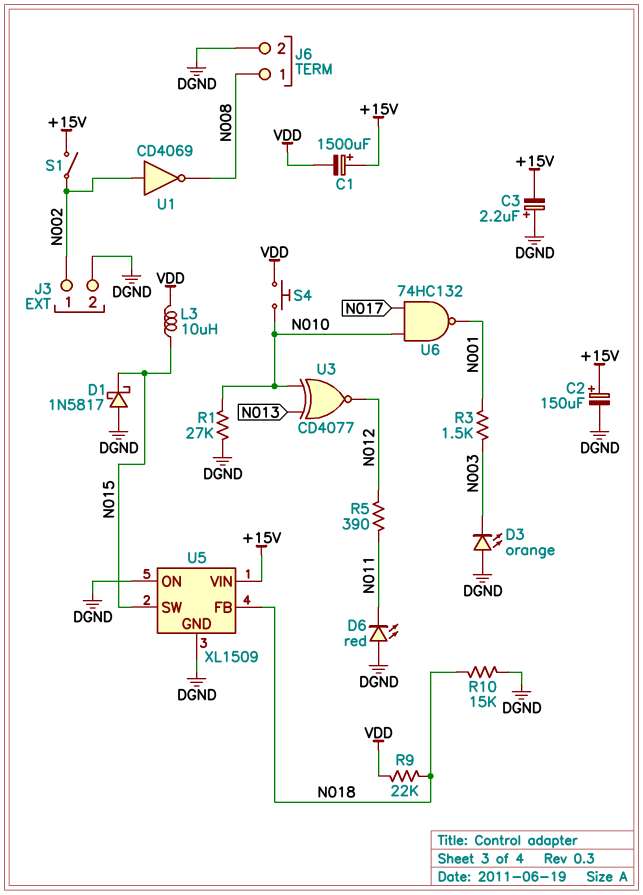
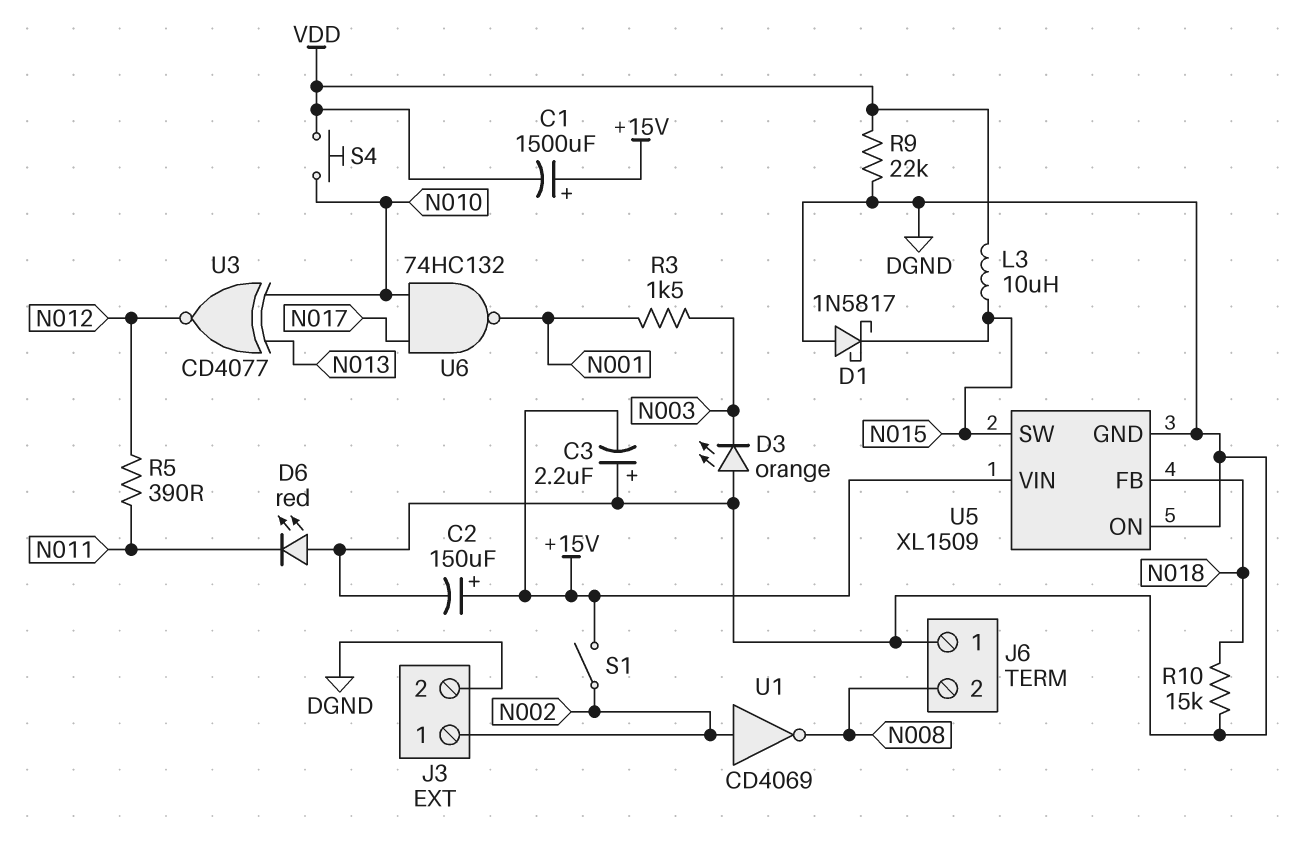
J6 pin 1: N008 -> DGND
J6 pin 2: DGND -> N008
R1: 27k (DGND, N010) -> none
R9: 22k (N018, VDD) -> 22k (DGND, VDD)

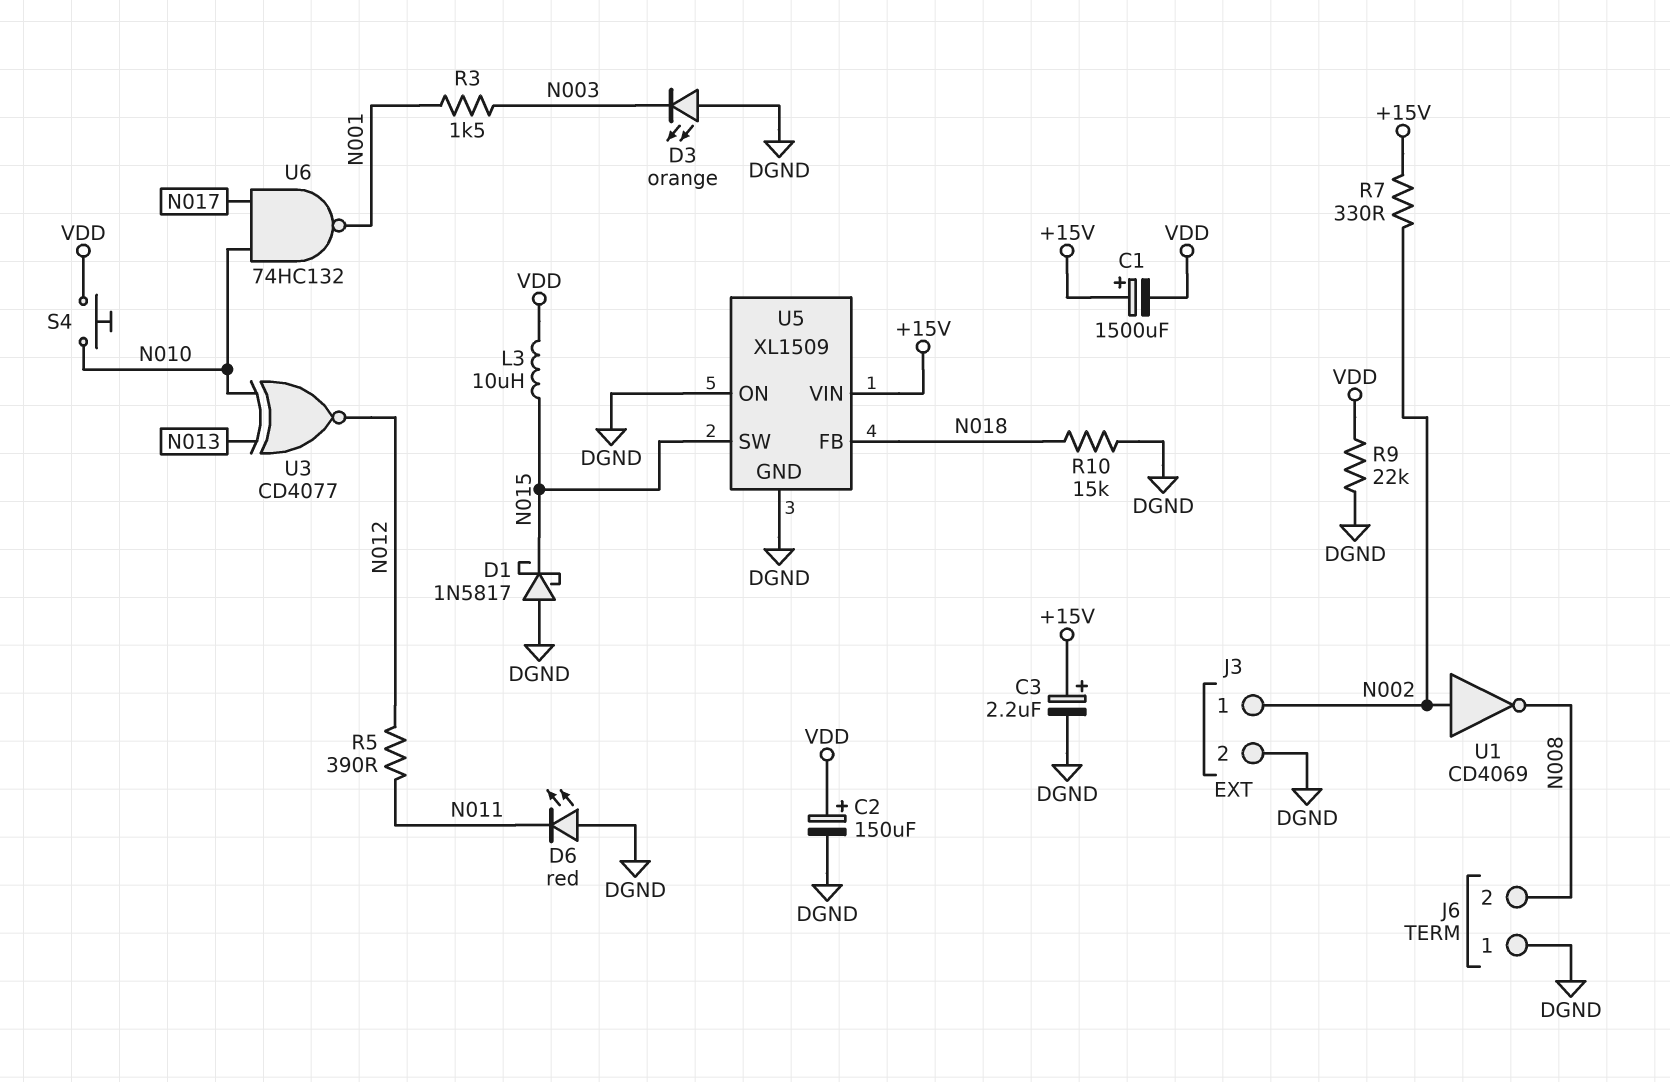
C2: 150uF (plus +15V, minus DGND) -> 150uF (plus VDD, minus DGND)
C3: 2.2uF (plus DGND, minus +15V) -> 2.2uF (plus +15V, minus DGND)
R7: none -> 330 (+15V, N002)
S1: switch (+15V, N002) -> none

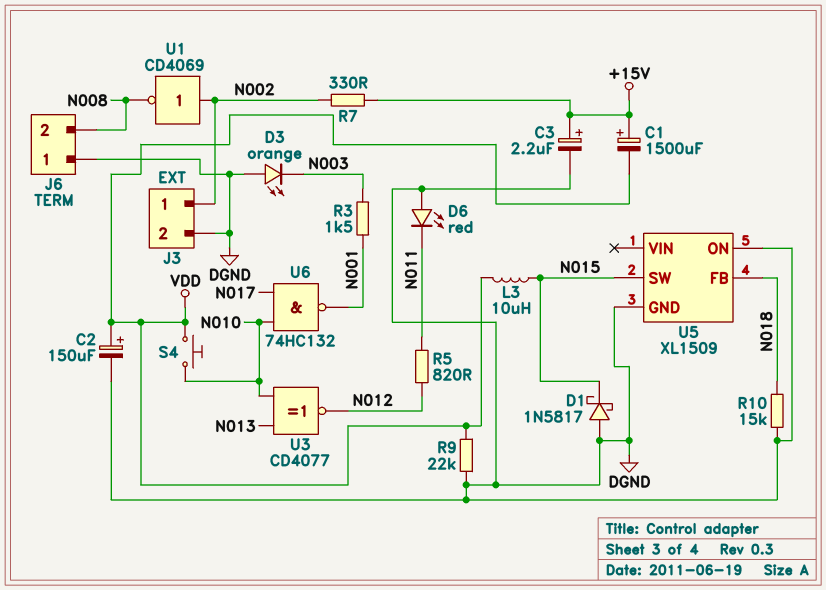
R5: 390 (N011, N012) -> 820 (N011, N012)
U5 pin VIN: +15V -> none

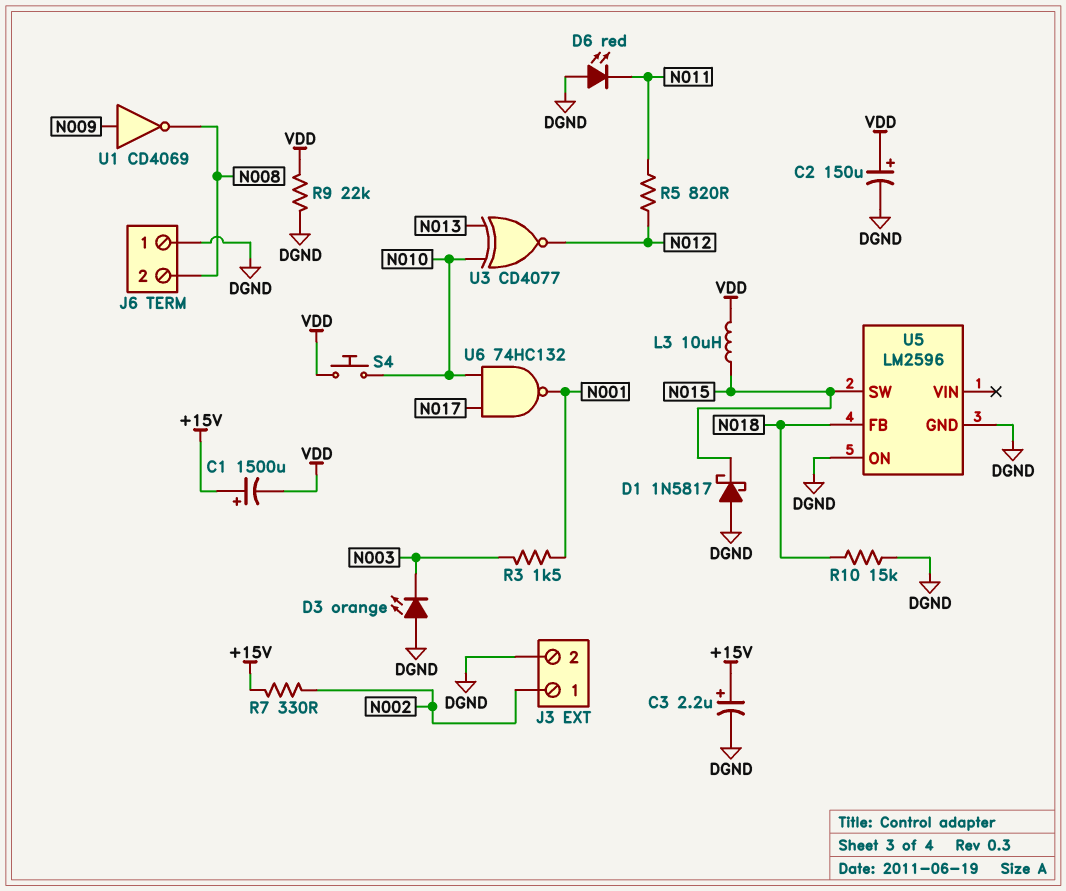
U1: NOT CD4069 (in N002, out N008) -> NOT CD4069 (in N009, out N008)
U5: XL1509 -> LM2596

